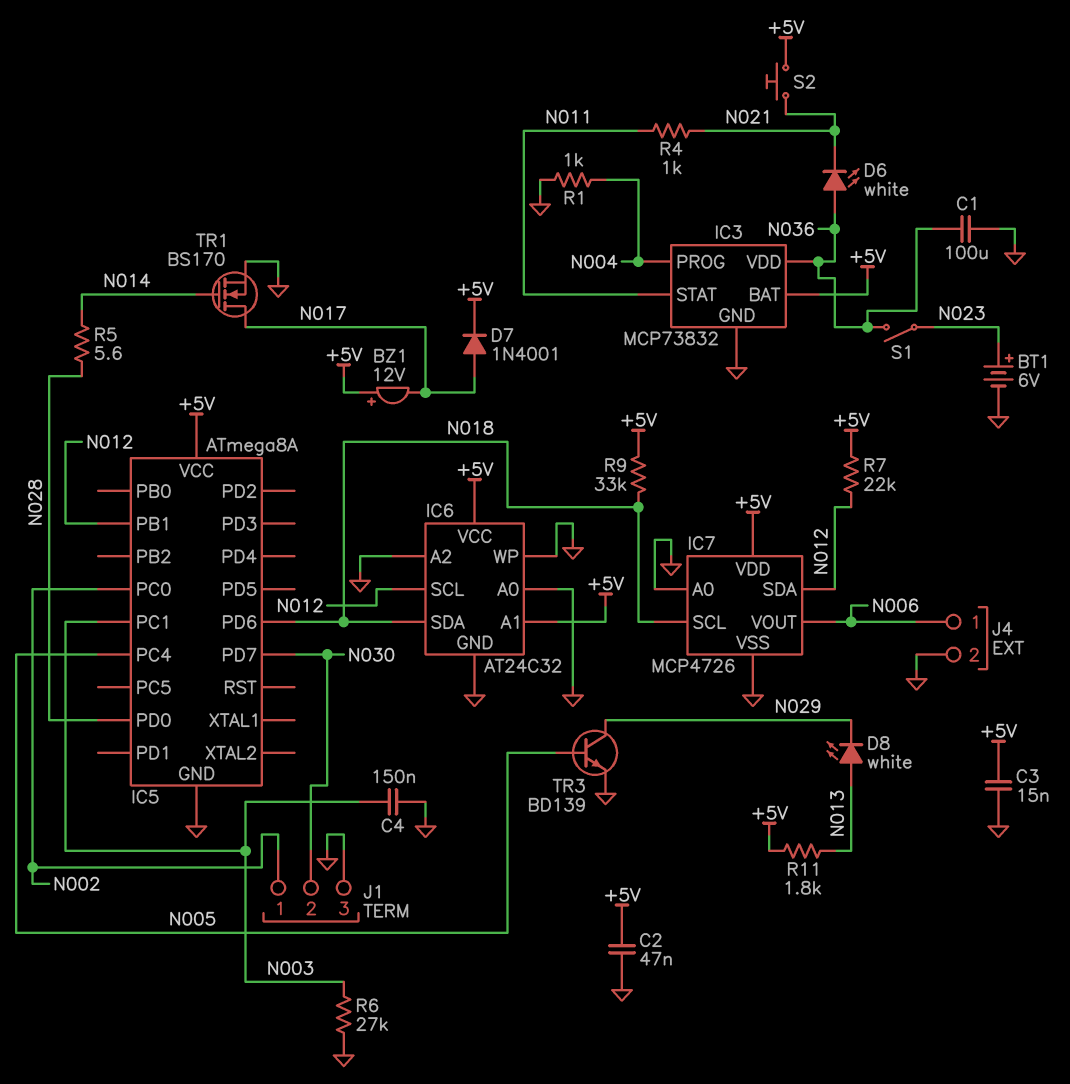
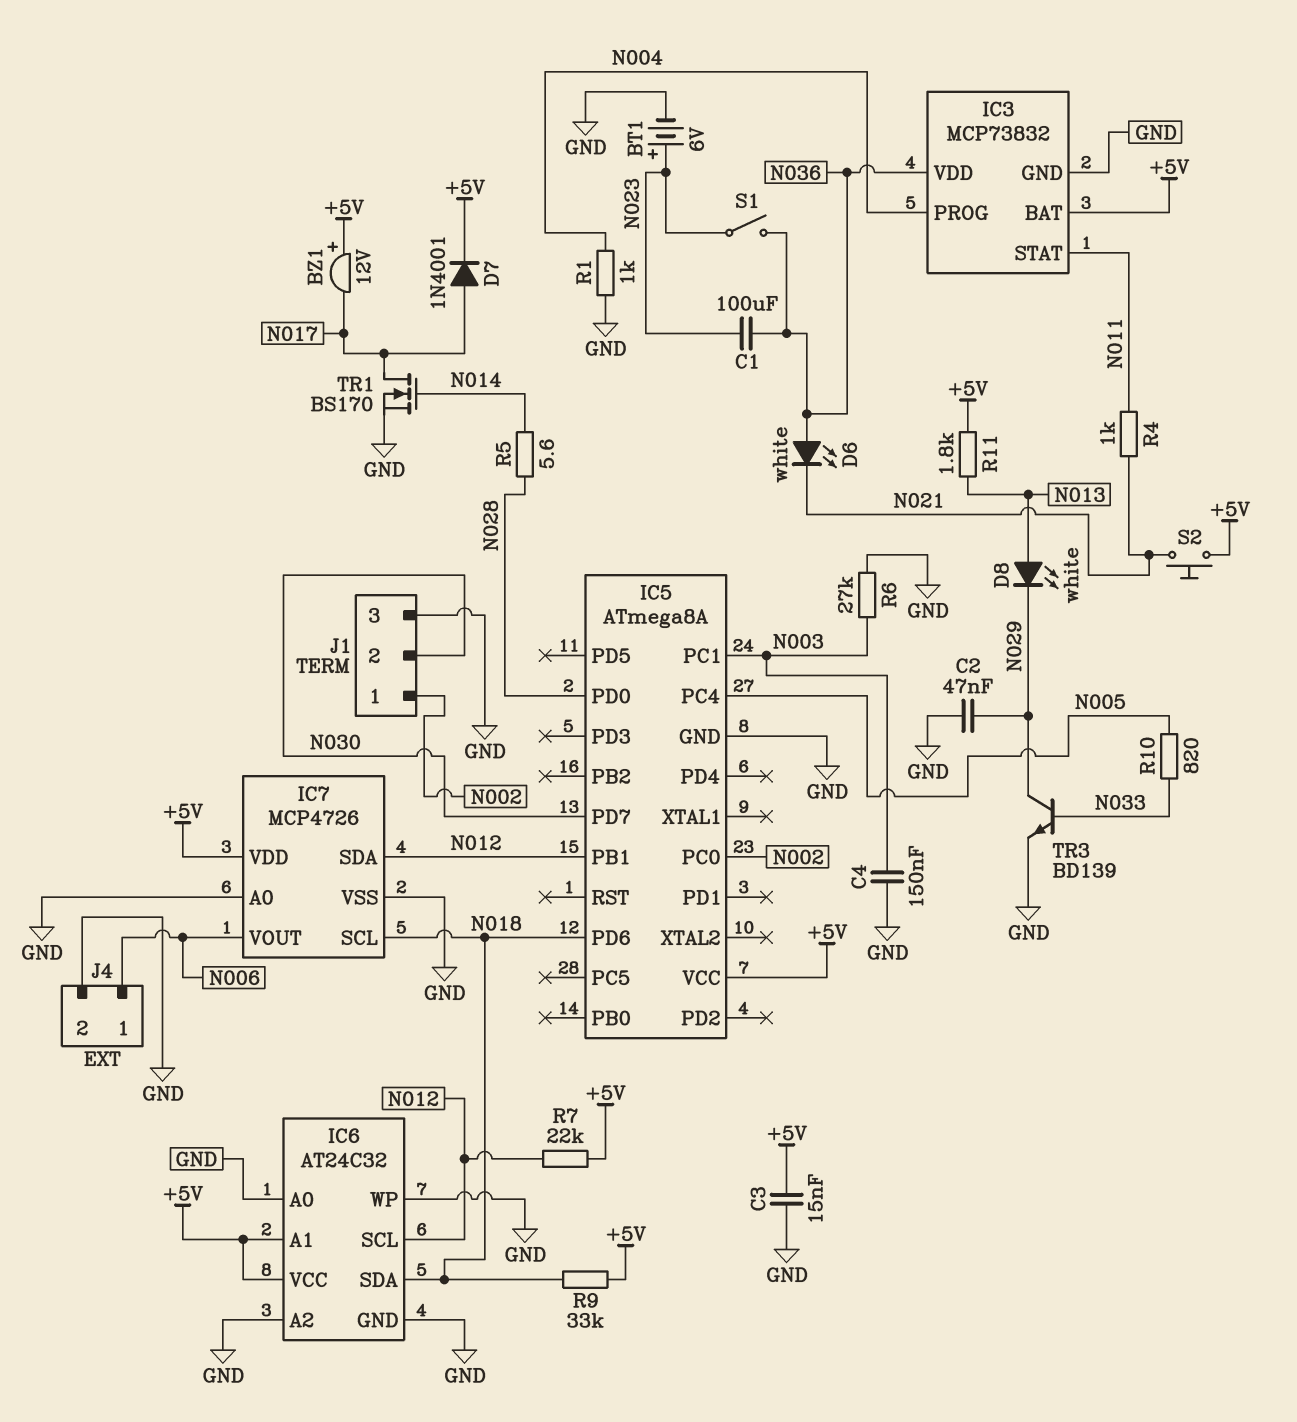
C1: 100uF (GND, N036) -> 100uF (N023, N036)
C2: 47nF (+5V, GND) -> 47nF (GND, N029)
R10: none -> 820 (N005, N033)
TR3: NPN BD139 (B N005, C N029, E GND) -> NPN BD139 (B N033, C N029, E GND)

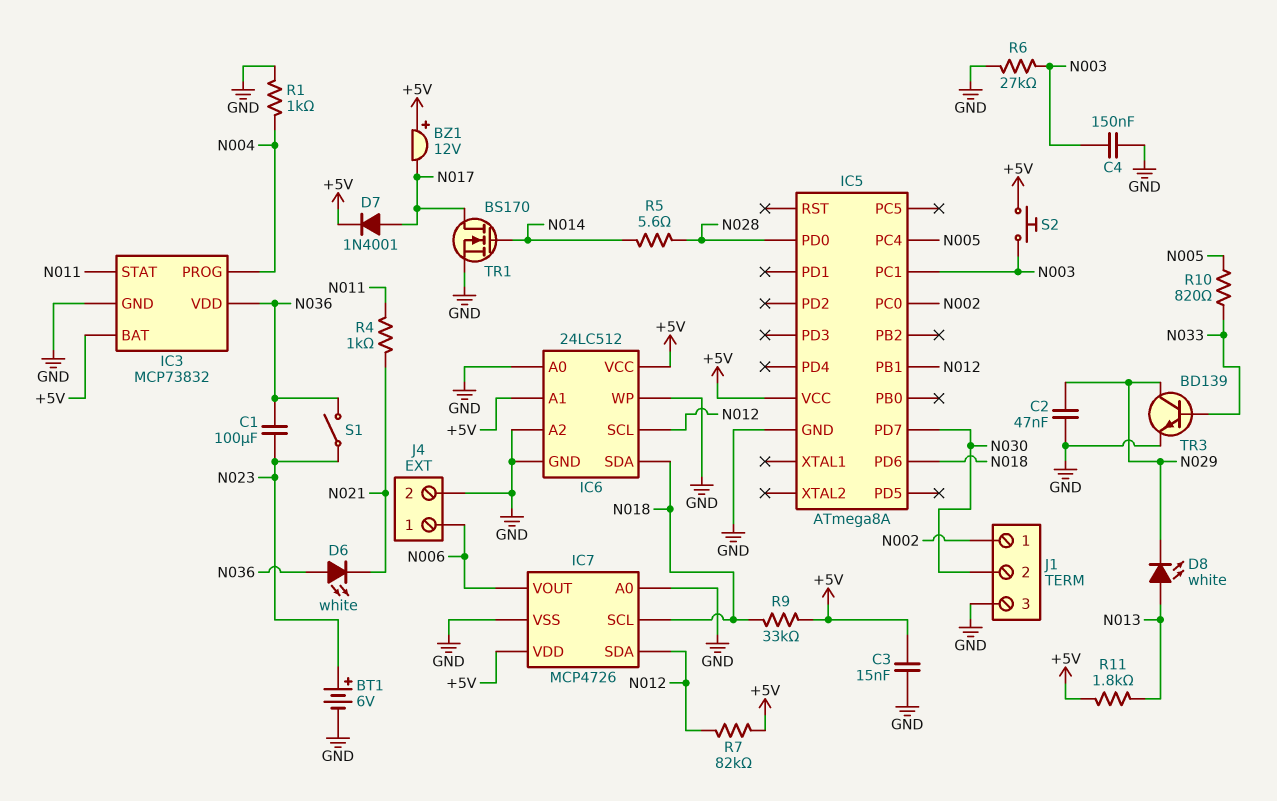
IC6: AT24C32 -> 24LC512
R7: 22k (+5V, N012) -> 82k (+5V, N012)
S2: button (+5V, N021) -> button (+5V, N003)

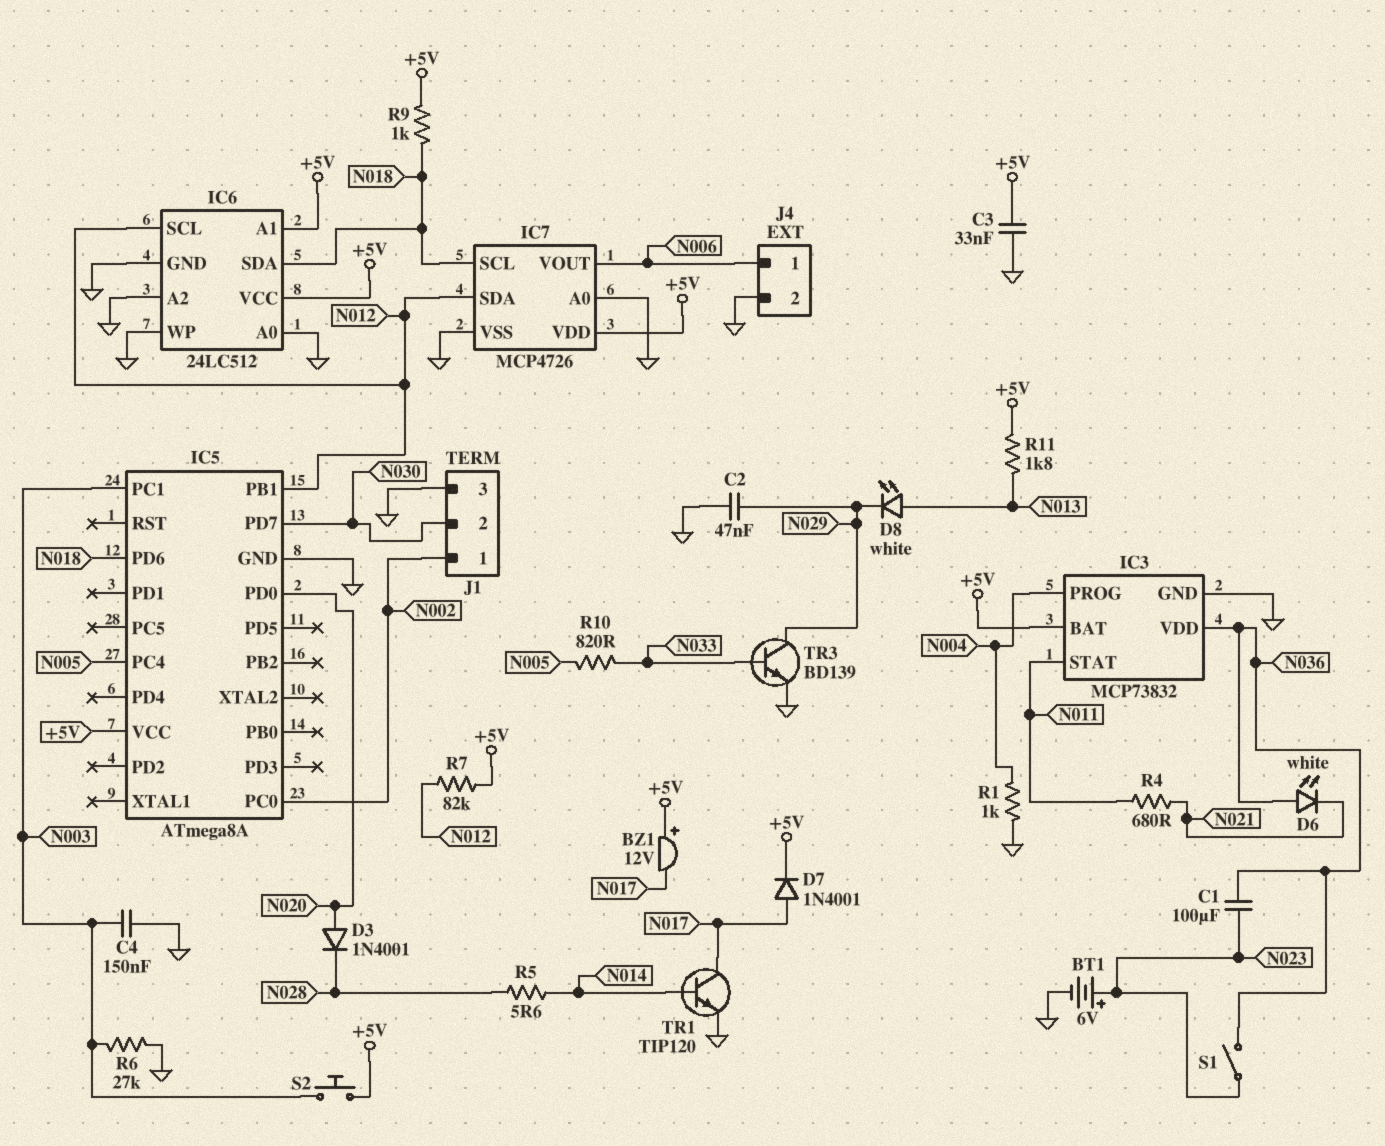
C3: 15nF (+5V, GND) -> 33nF (+5V, GND)
D3: none -> diode 1N4001 (A N020, K N028)
IC5 pin PD0: N028 -> N020
R4: 1k (N011, N021) -> 680 (N011, N021)
R9: 33k (+5V, N018) -> 1k (+5V, N018)
TR1: NMOS BS170 (G N014, D N017, S GND) -> NPN TIP120 (B N014, C N017, E GND)

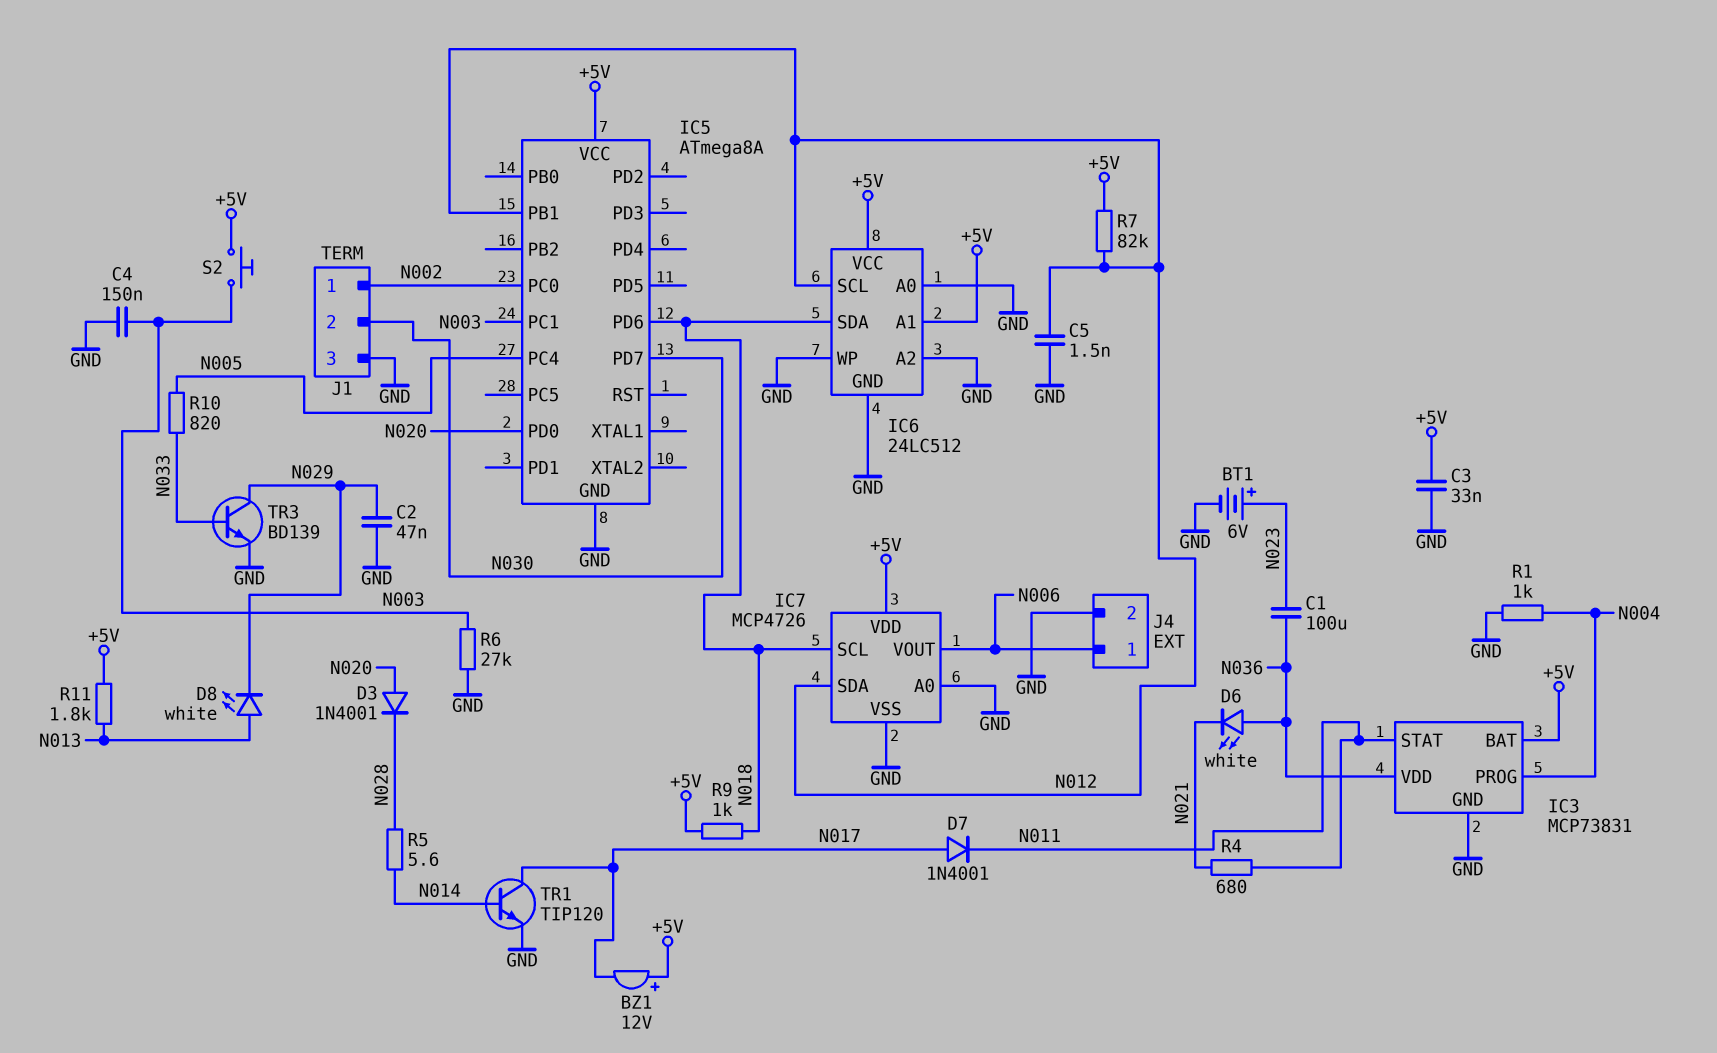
C5: none -> 1.5nF (GND, N012)
D7: diode 1N4001 (A N017, K +5V) -> diode 1N4001 (A N017, K N011)
IC3: MCP73832 -> MCP73831
S1: switch (N023, N036) -> none

